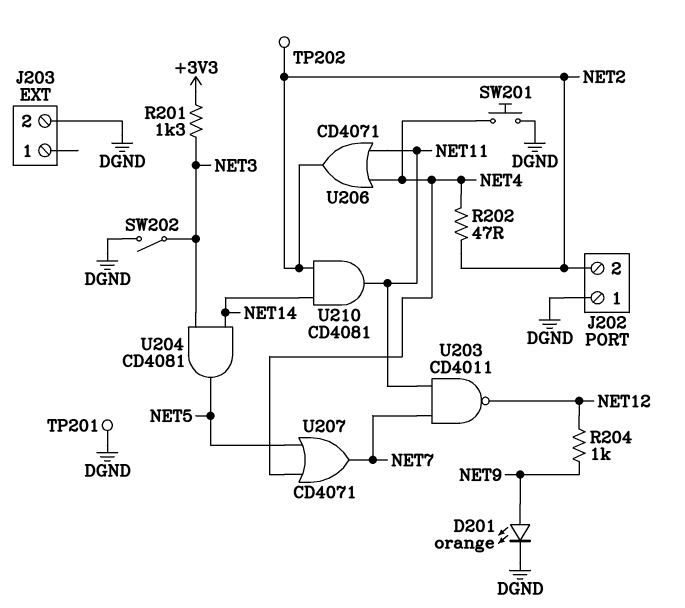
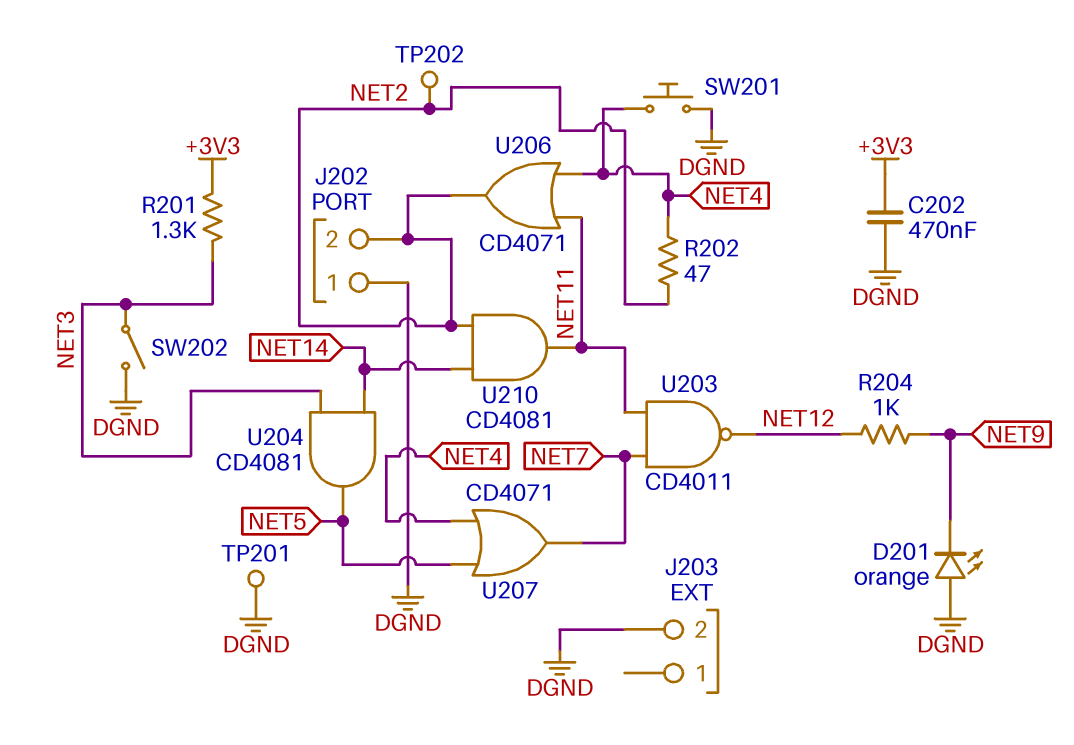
C202: none -> 470nF (+3V3, DGND)
D201: LED orange (A NET9, K DGND) -> LED orange (A DGND, K NET9)

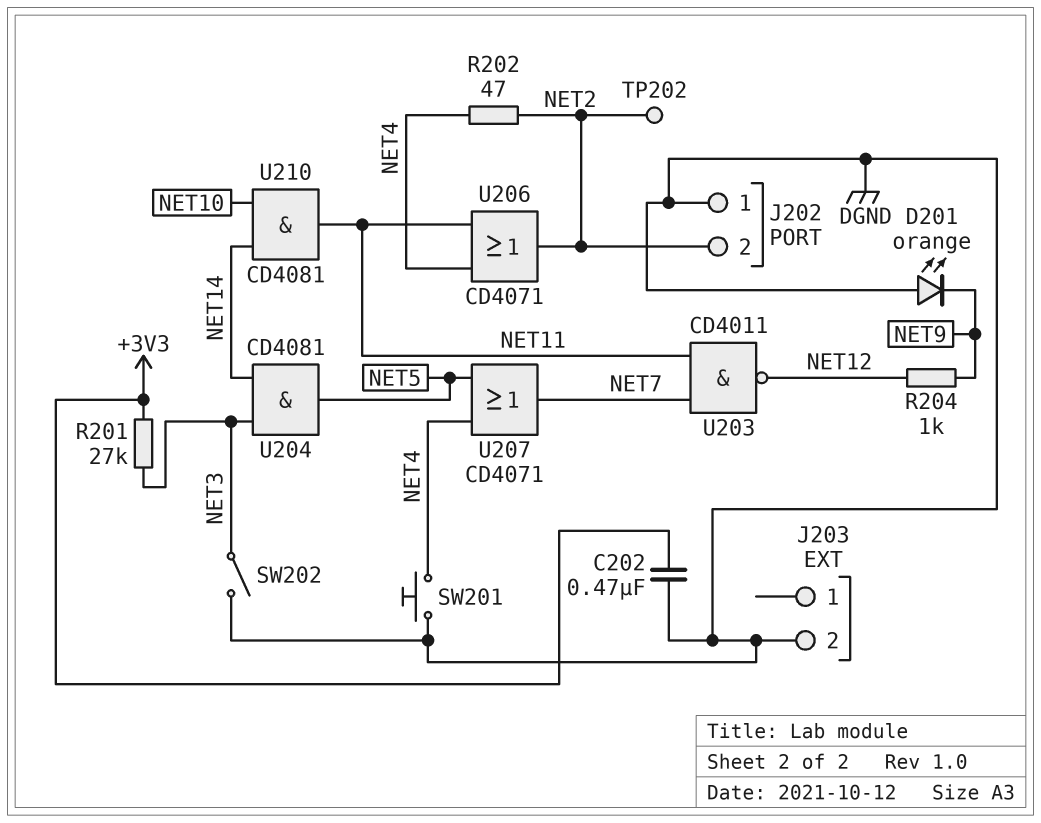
R201: 1.3k (+3V3, NET3) -> 27k (+3V3, NET3)
TP201: test point (DGND) -> none
U210: AND CD4081 (in NET2, in NET14, out NET11) -> AND CD4081 (in NET10, in NET14, out NET11)

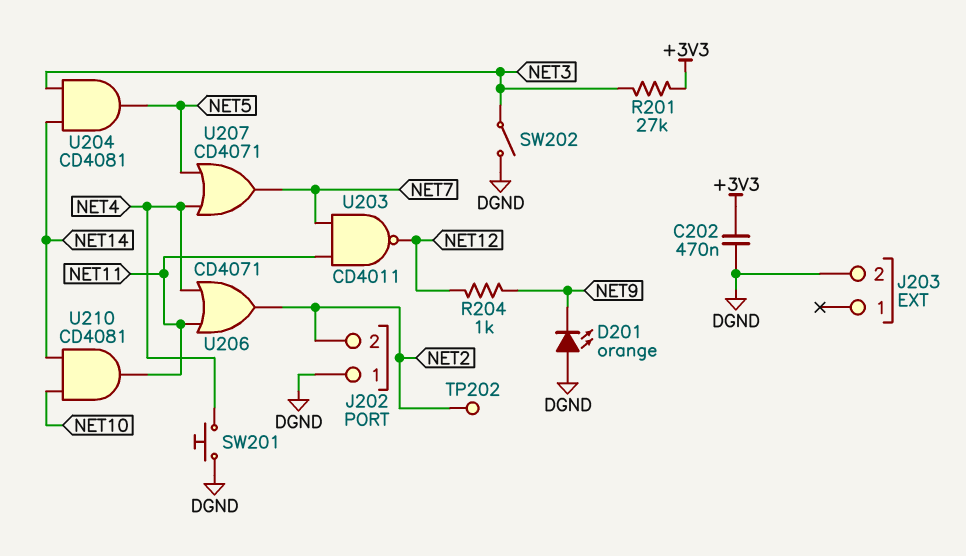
R202: 47 (NET2, NET4) -> none

